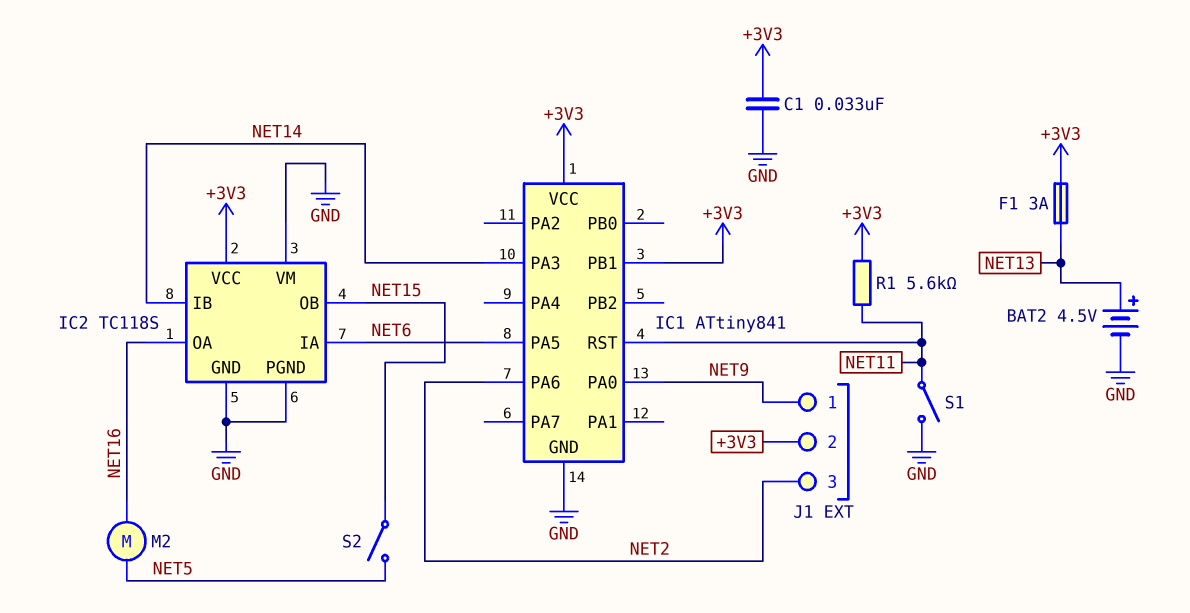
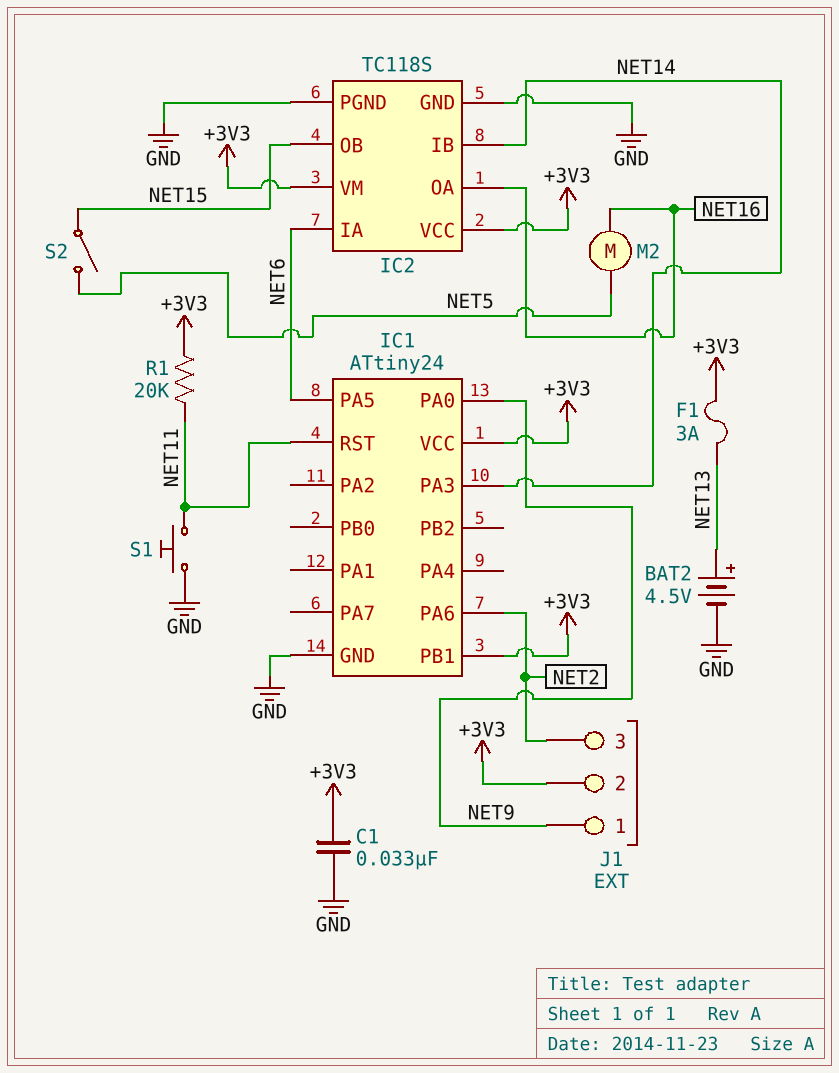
IC1: ATtiny841 -> ATtiny24
IC2 pin VM: GND -> +3V3
R1: 5.6k (+3V3, NET11) -> 20k (+3V3, NET11)
S1: switch (GND, NET11) -> button (GND, NET11)

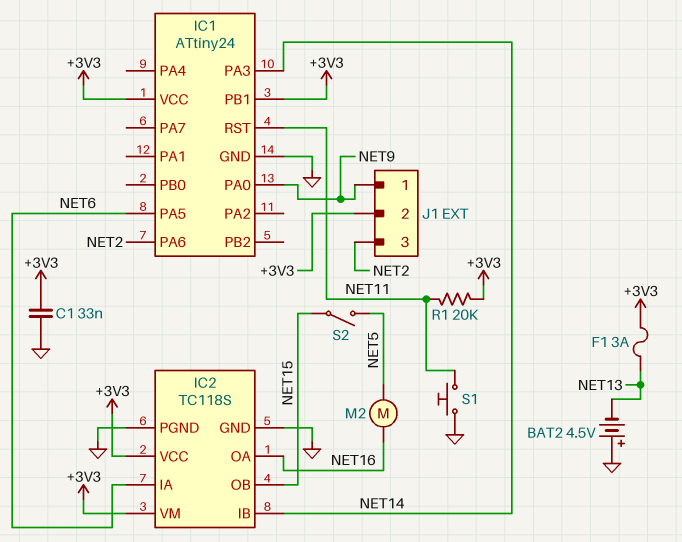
BAT2: 4.5V (plus NET13, minus GND) -> 4.5V (plus GND, minus NET13)

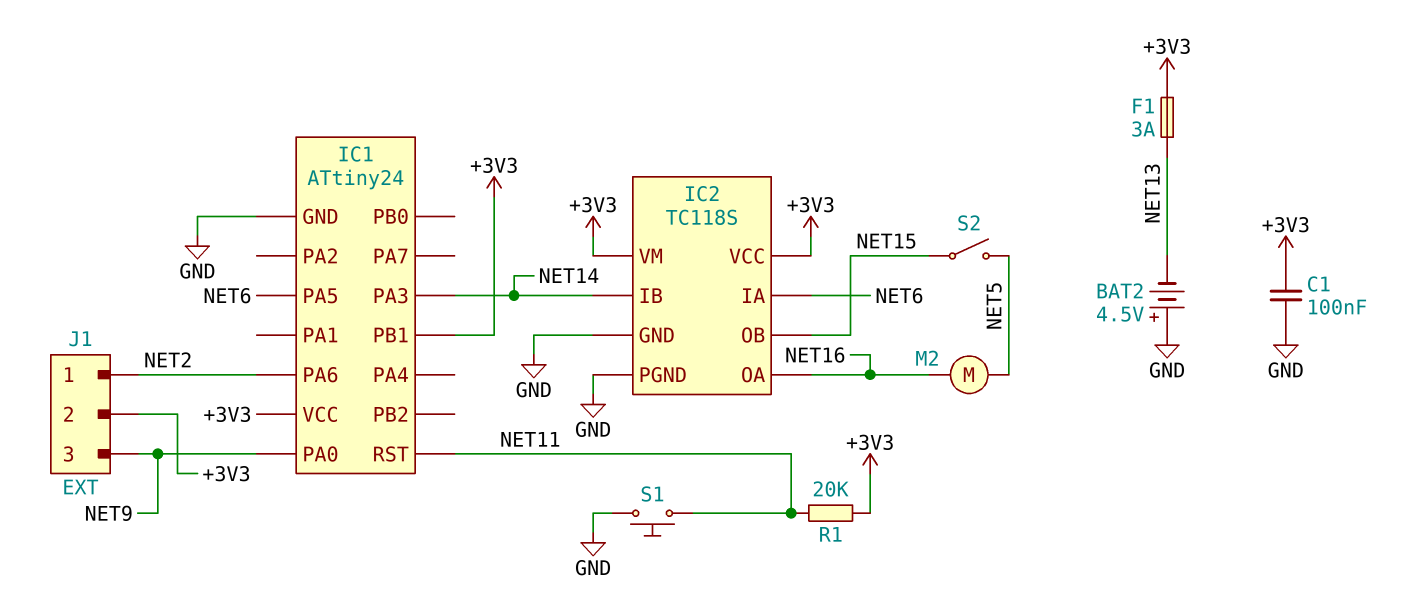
C1: 33nF (+3V3, GND) -> 100nF (+3V3, GND)
J1 pin 1: NET9 -> NET2
J1 pin 3: NET2 -> NET9

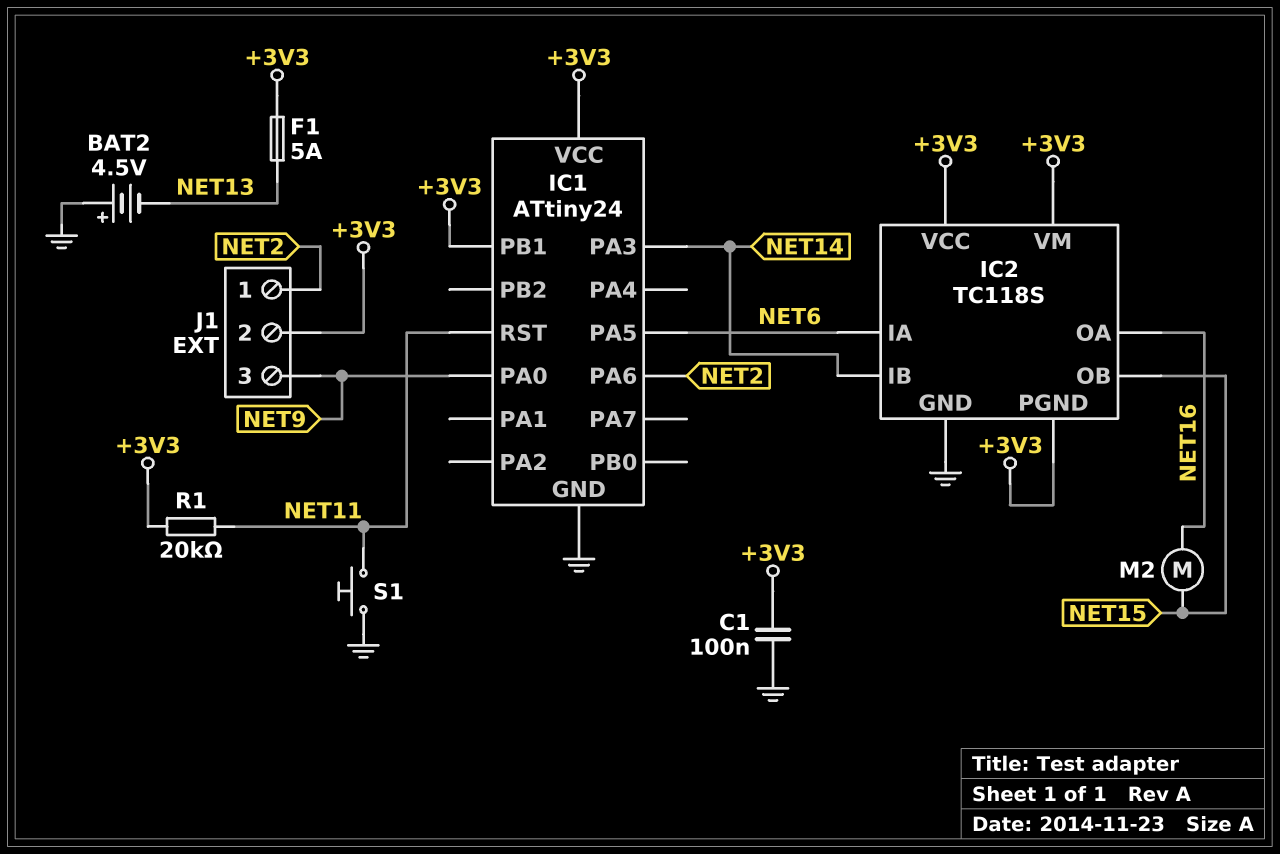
F1: 3A (+3V3, NET13) -> 5A (+3V3, NET13)
IC2 pin PGND: GND -> +3V3
M2: motor (NET5, NET16) -> motor (NET15, NET16)
S2: switch (NET5, NET15) -> none

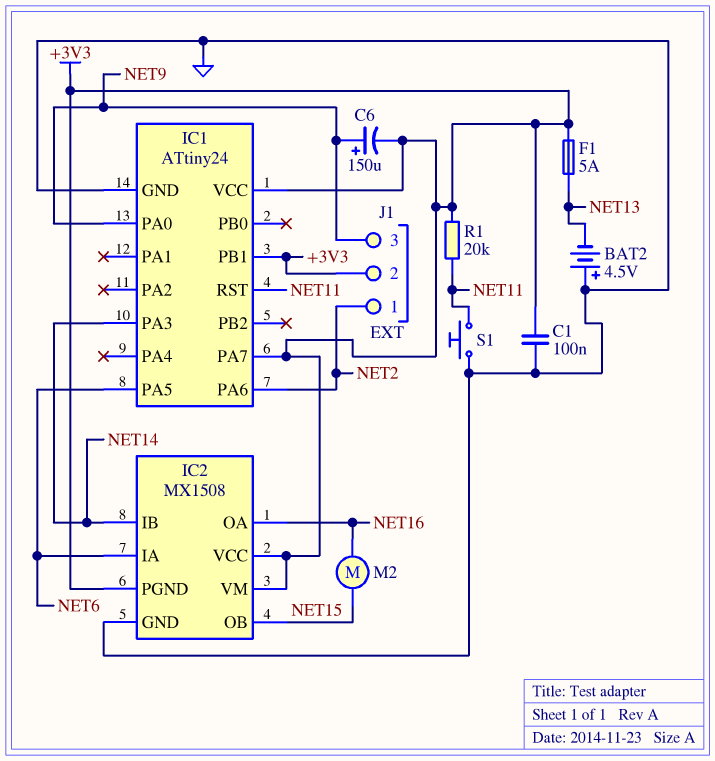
C6: none -> 150uF (plus NET9, minus +3V3)
IC1 pin PA7: none -> +3V3
IC2: TC118S -> MX1508

